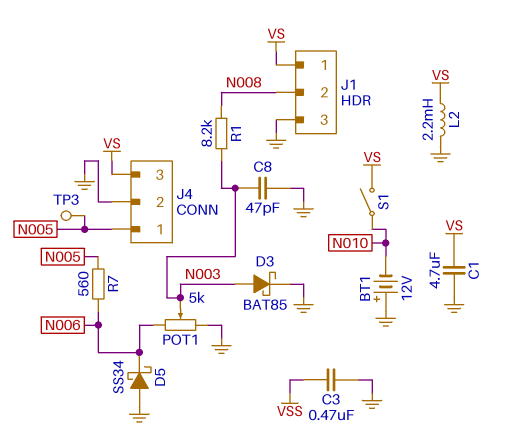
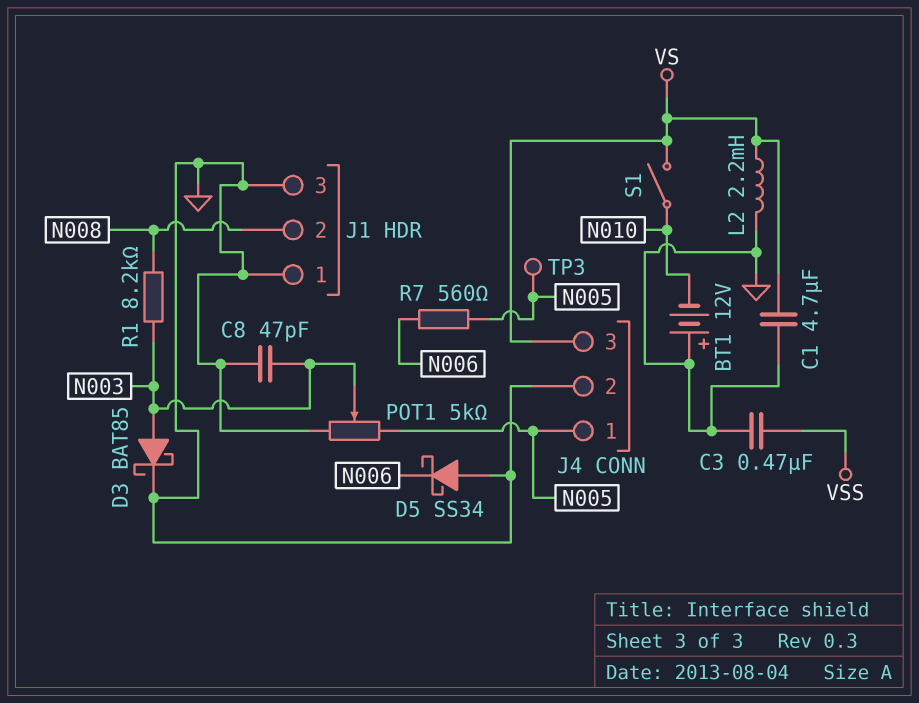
J1 pin 1: VS -> GND
POT1: 5k (GND, N006, wiper N003) -> 5k (GND, N005, wiper N003)

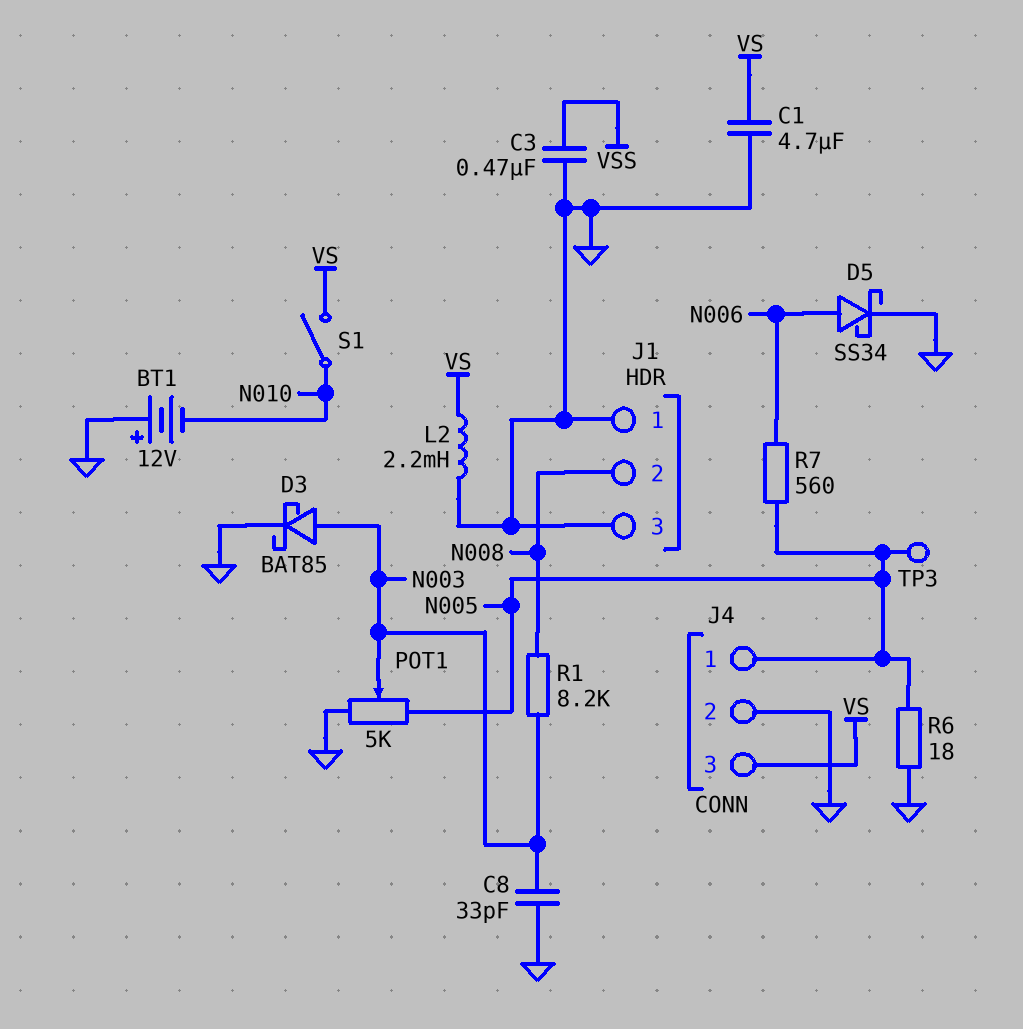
C8: 47pF (GND, N003) -> 33pF (GND, N003)
D5: schottky SS34 (A GND, K N006) -> schottky SS34 (A N006, K GND)
R6: none -> 18 (GND, N005)

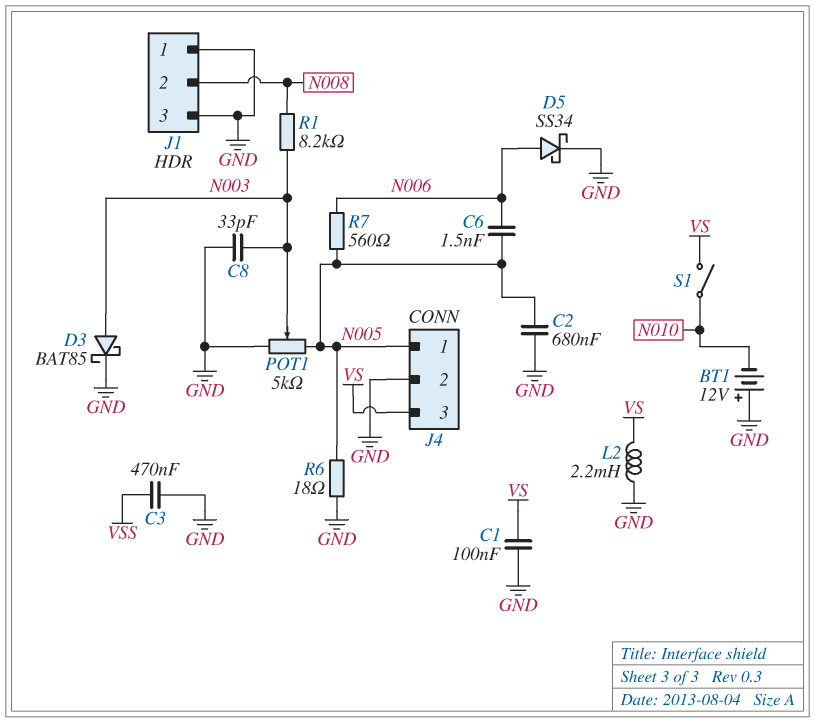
C1: 4.7uF (GND, VS) -> 100nF (GND, VS)
C2: none -> 680nF (GND, N005)
C6: none -> 1.5nF (N005, N006)
TP3: test point (N005) -> none

